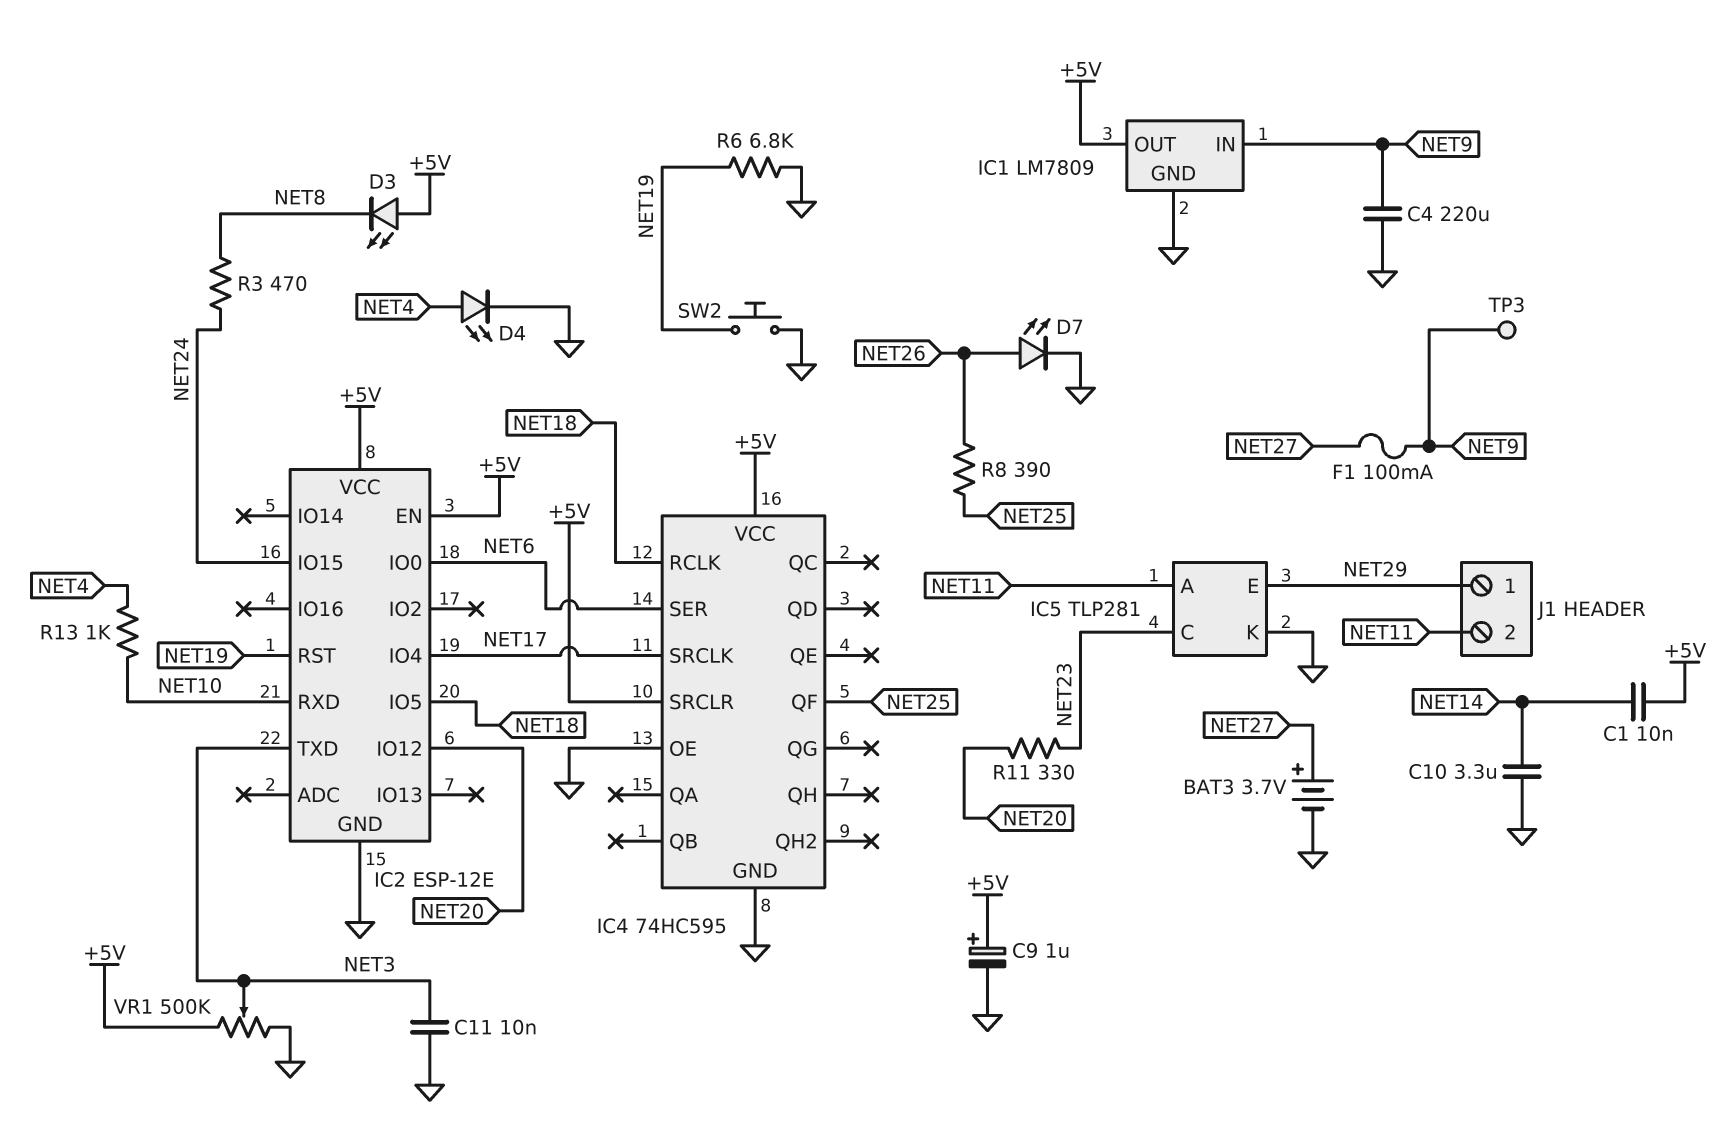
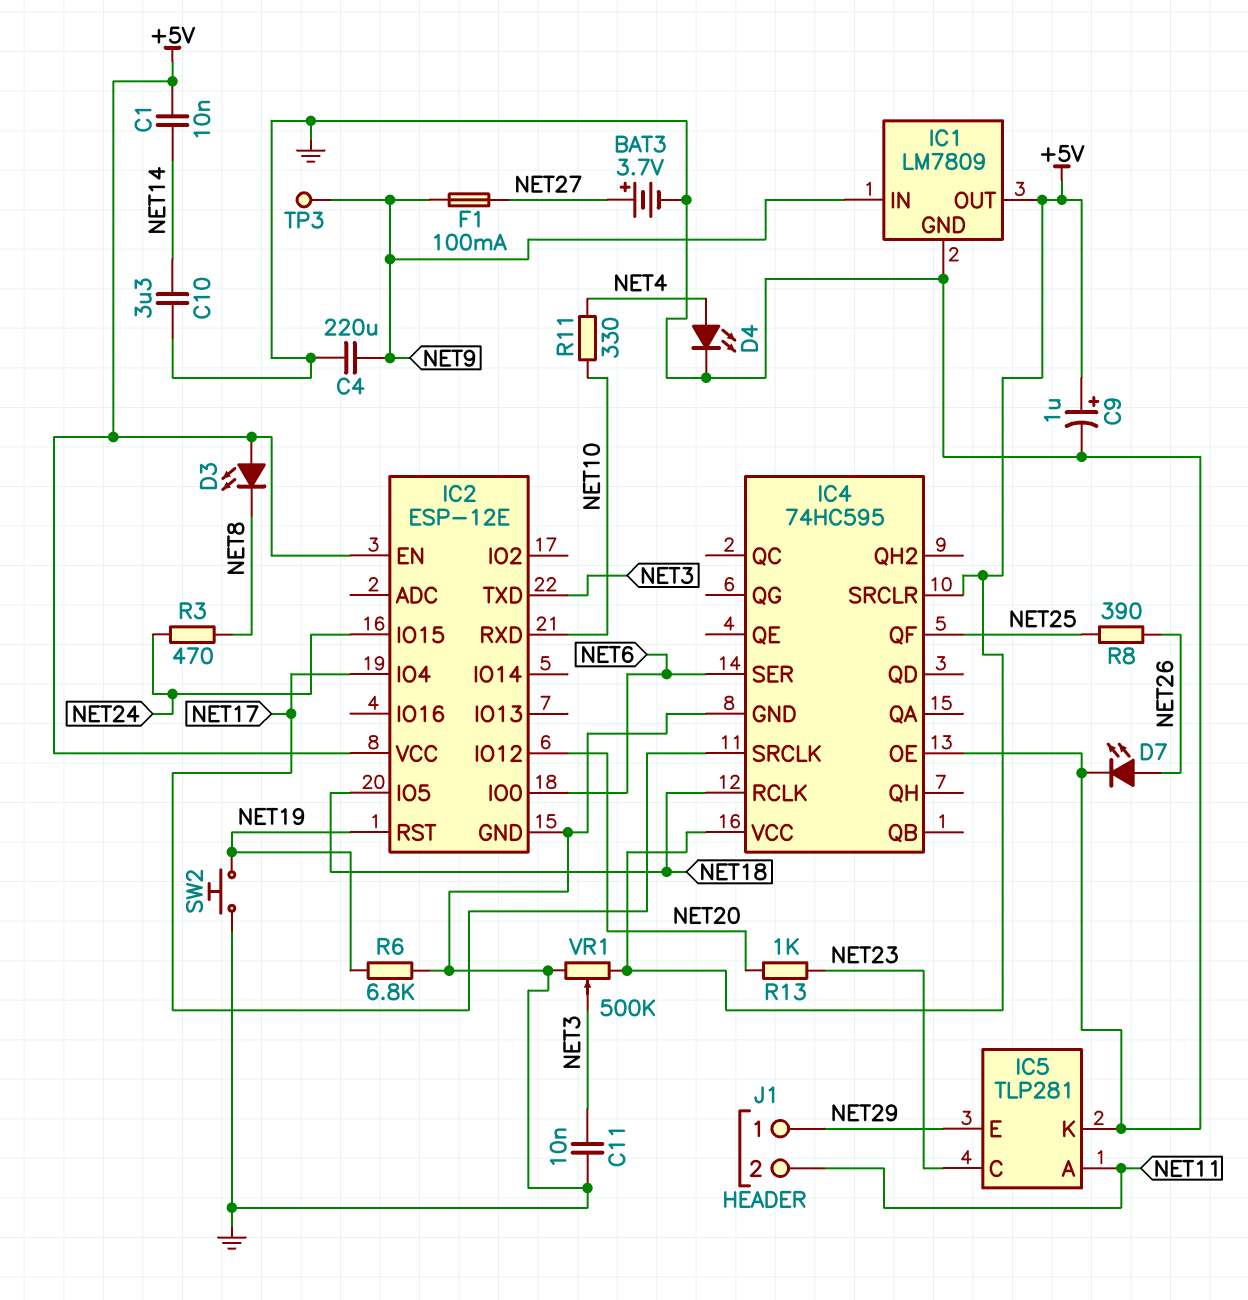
R11: 330 (NET20, NET23) -> 330 (NET4, NET10)
R13: 1k (NET4, NET10) -> 1k (NET20, NET23)

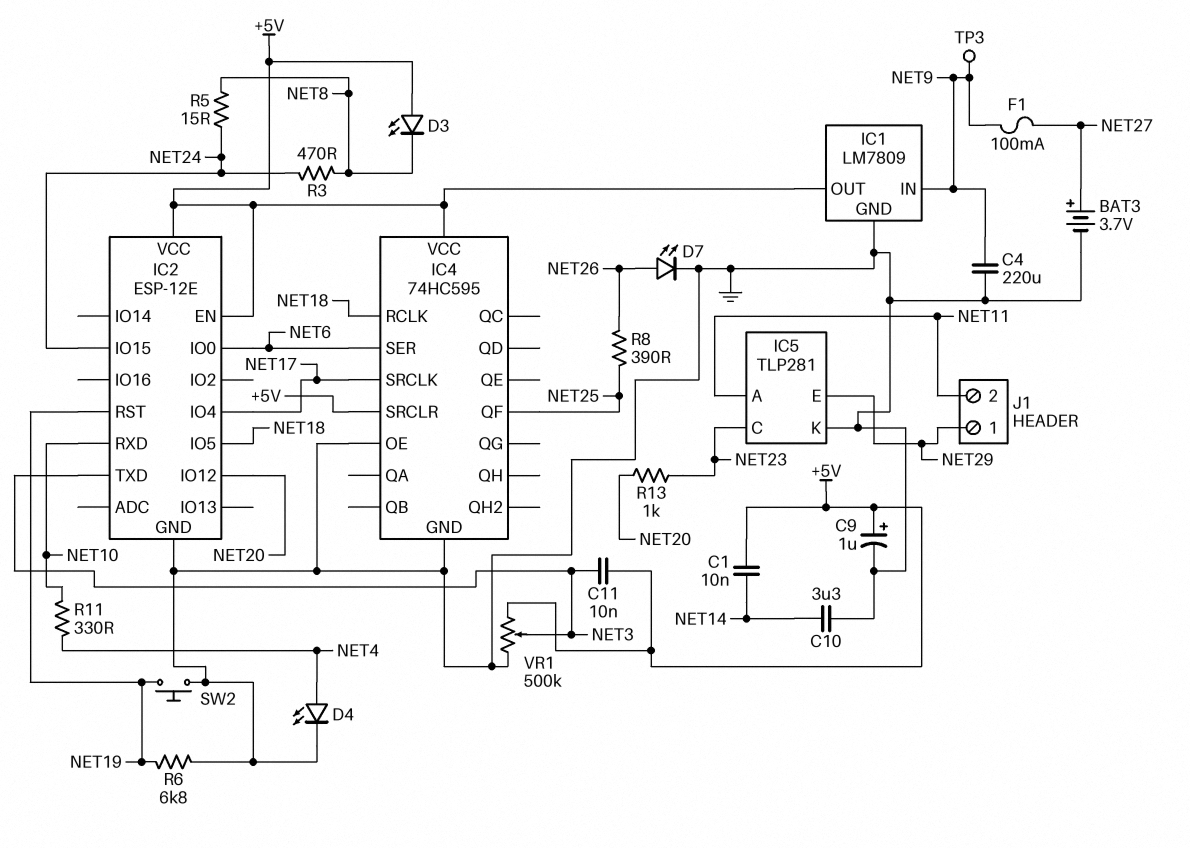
C11: 10nF (GND, NET3) -> 10nF (+5V, NET3)
R5: none -> 15 (NET8, NET24)

